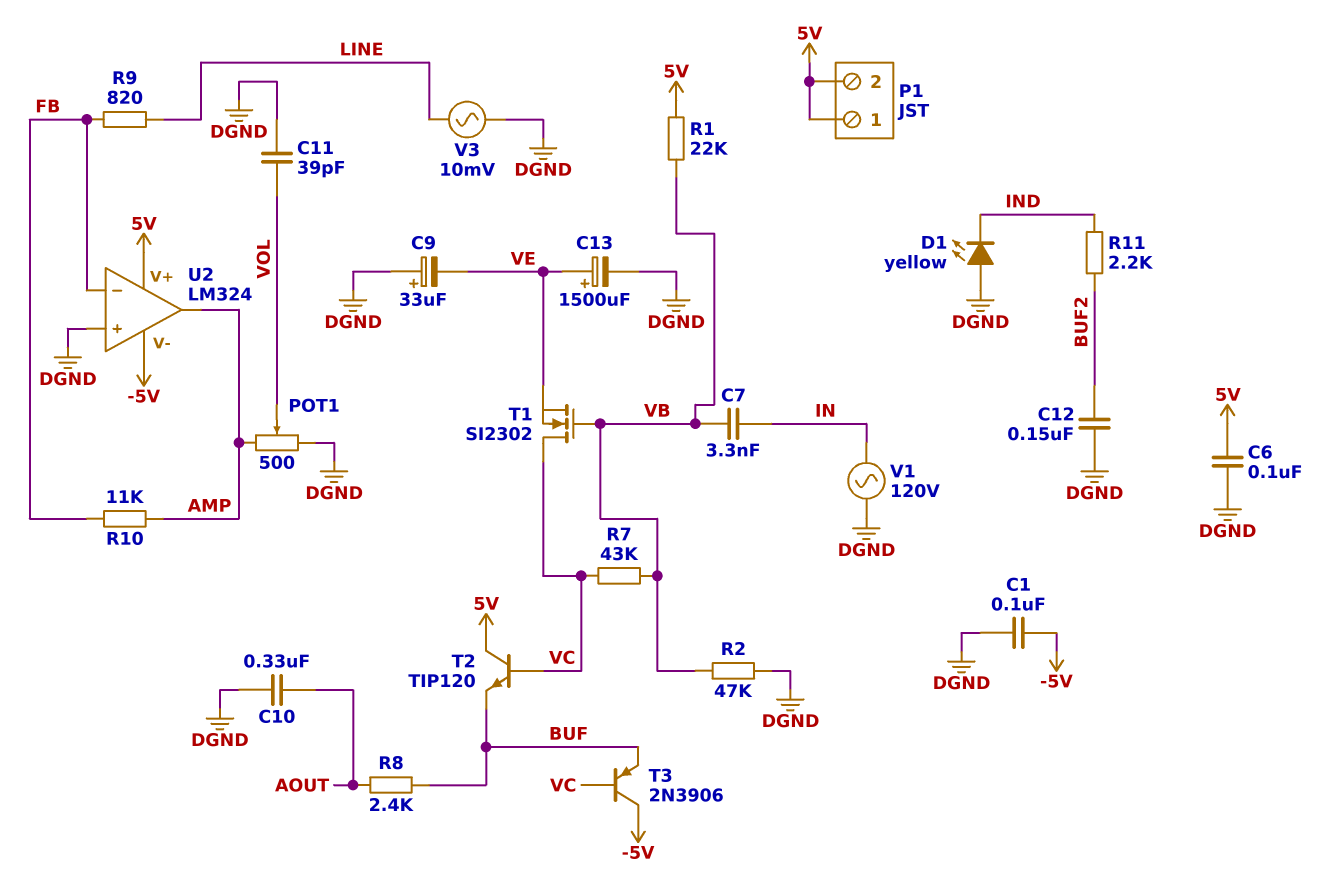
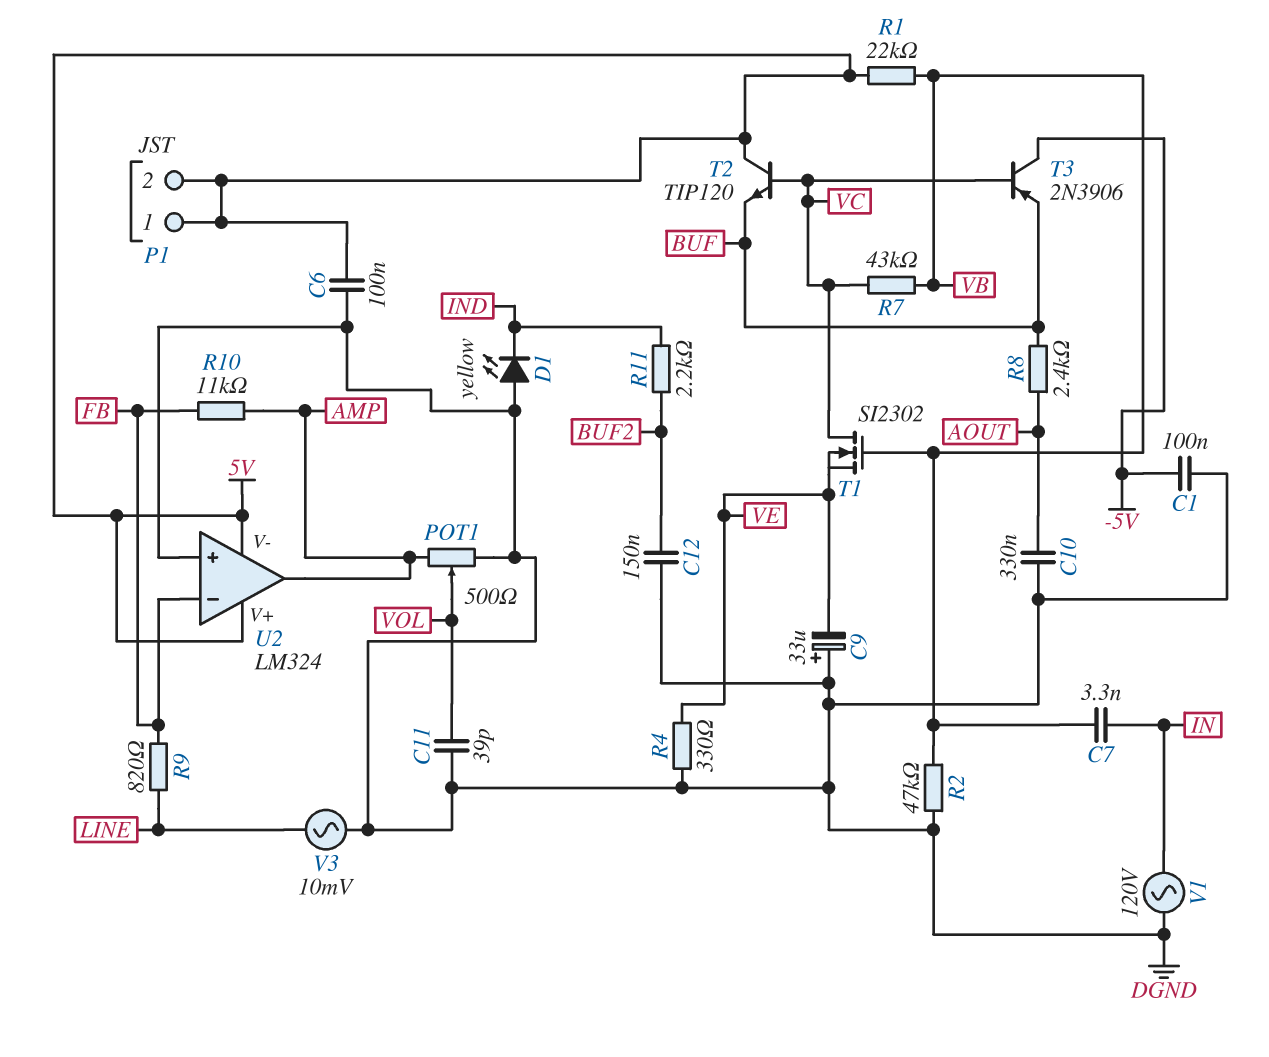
C13: 1500uF (plus VE, minus DGND) -> none
R4: none -> 330 (DGND, VE)
U2 pin V-: -5V -> 5V

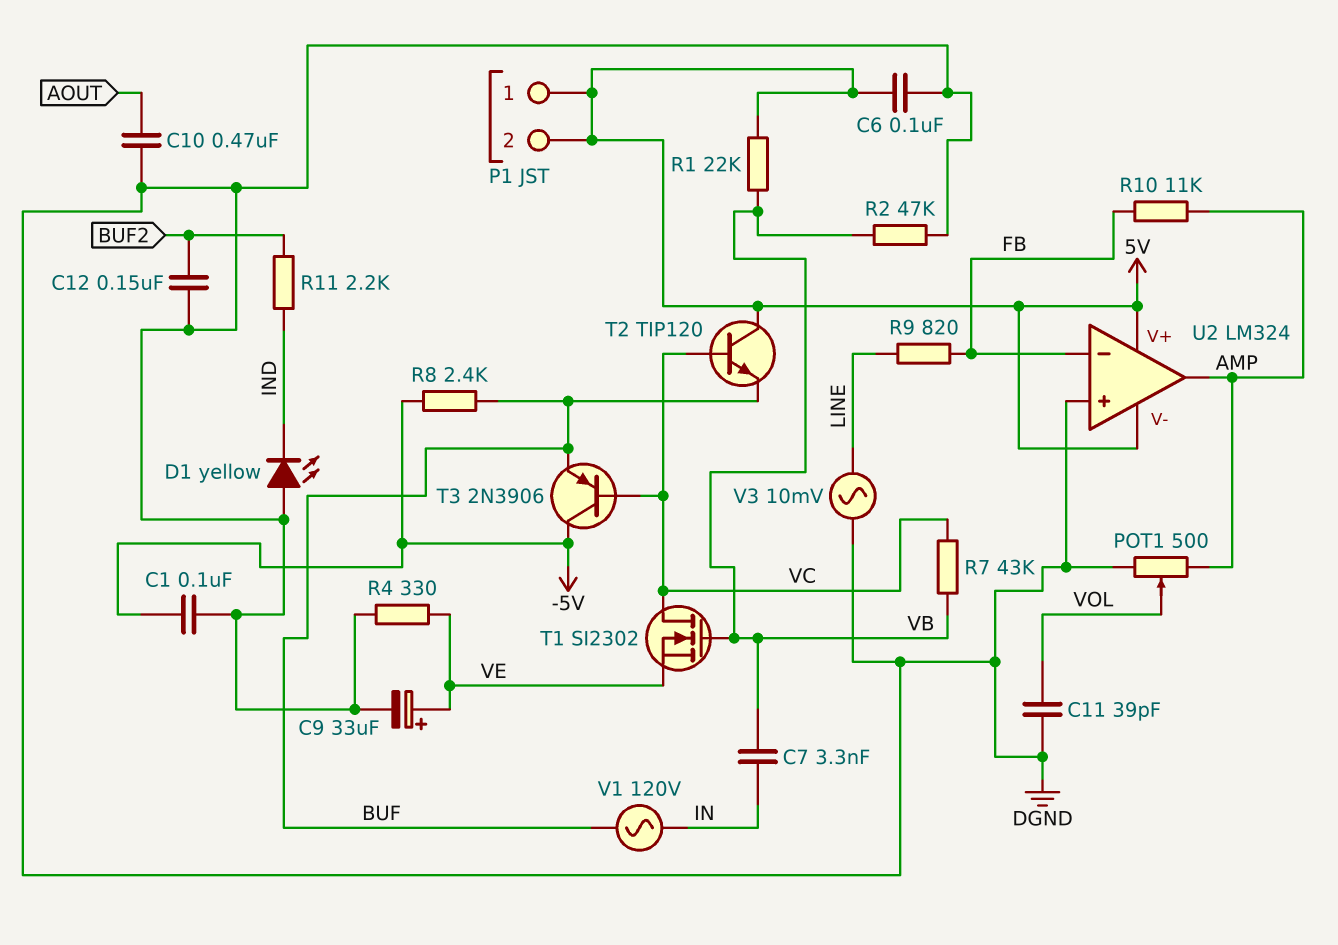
C9: 33uF (plus DGND, minus VE) -> 33uF (plus VE, minus DGND)
C10: 330nF (AOUT, DGND) -> 470nF (AOUT, DGND)
R8: 2.4k (AOUT, BUF) -> 2.4k (-5V, BUF)
V1: AC 120V (DGND, IN) -> AC 120V (BUF, IN)

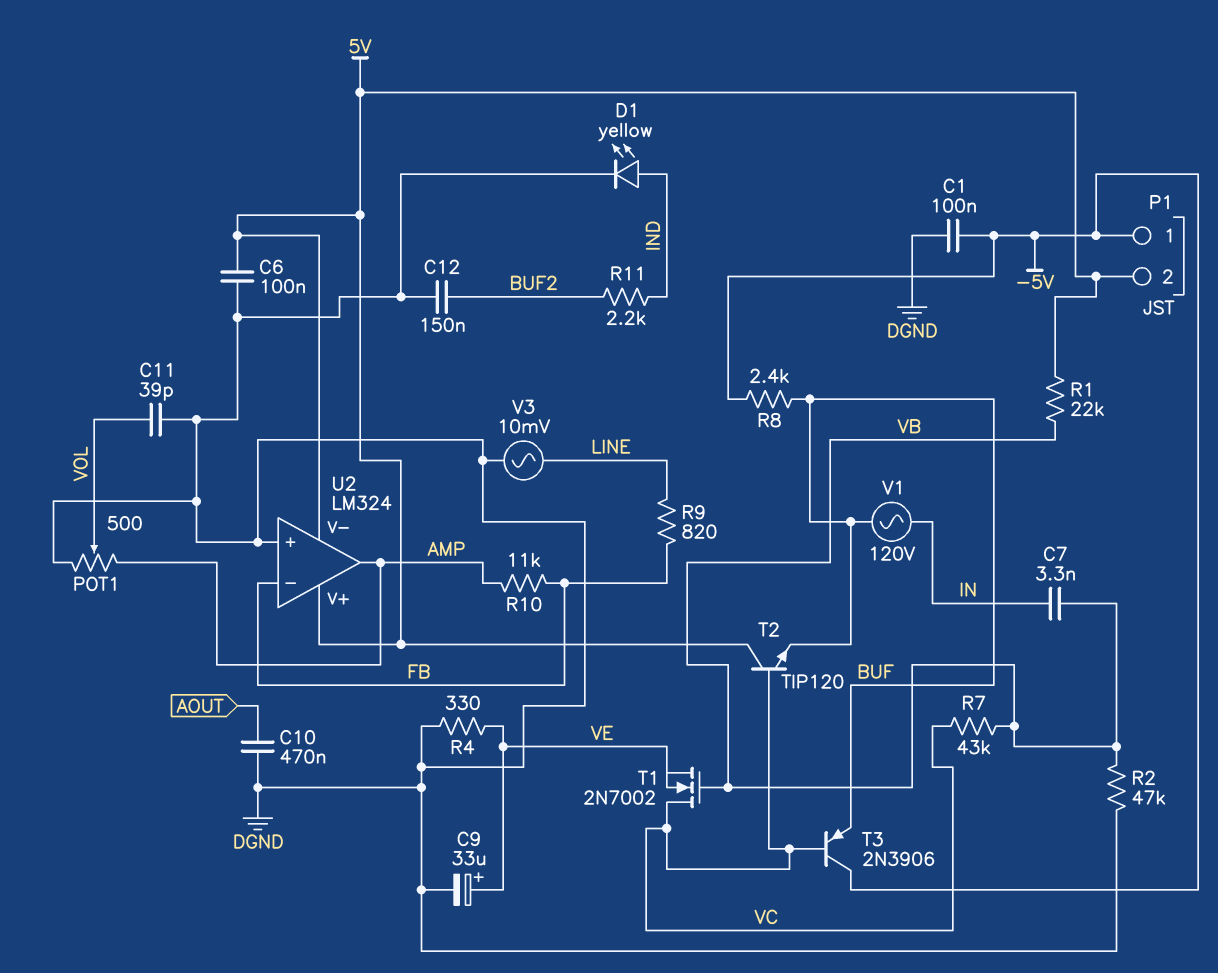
D1: LED yellow (A DGND, K IND) -> LED yellow (A IND, K DGND)
P1 pin 1: 5V -> -5V
T1: NMOS SI2302 (G VB, D VC, S VE) -> NMOS 2N7002 (G VB, D VC, S VE)

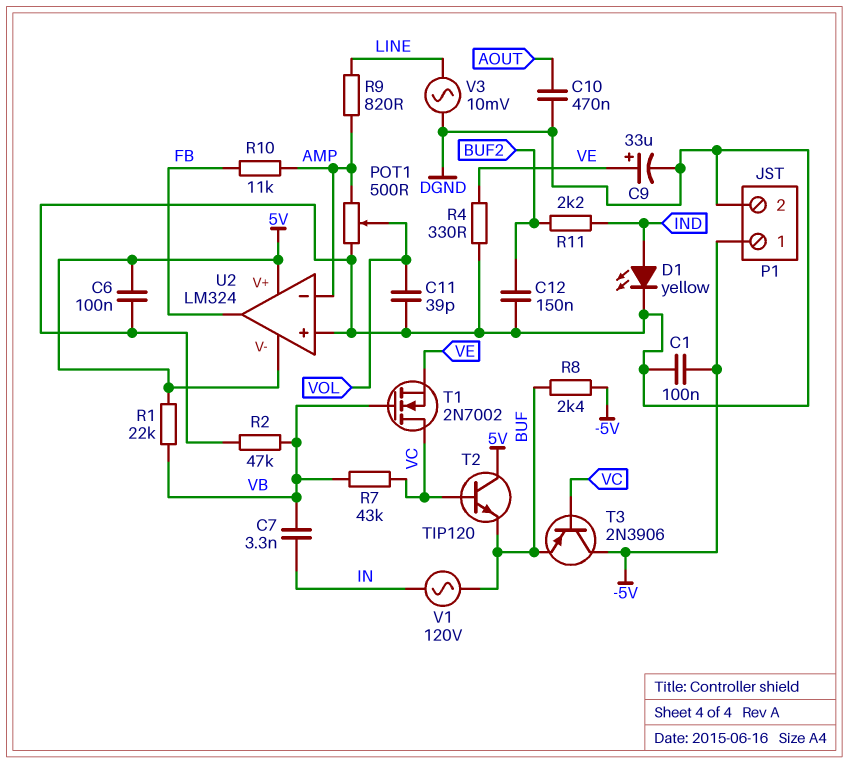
P1 pin 2: 5V -> DGND
R9: 820 (FB, LINE) -> 820 (AMP, LINE)
U2 pin in-: FB -> AMP
U2 pin out: AMP -> FB

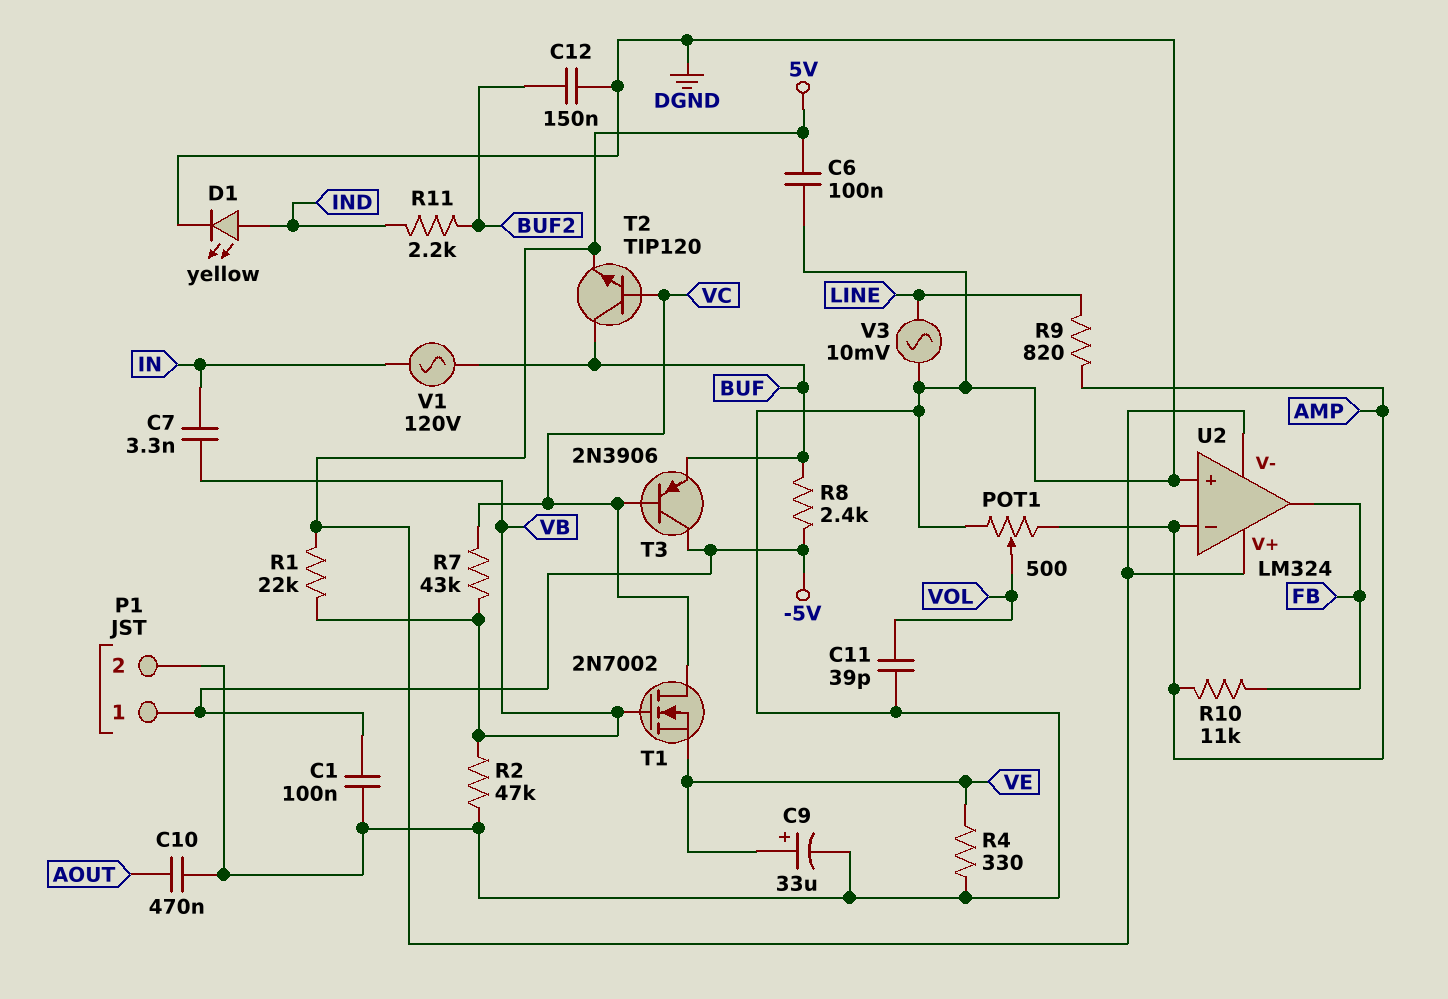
T2: NPN TIP120 (B VC, C 5V, E BUF) -> NPN TIP120 (B VC, C BUF, E 5V)

